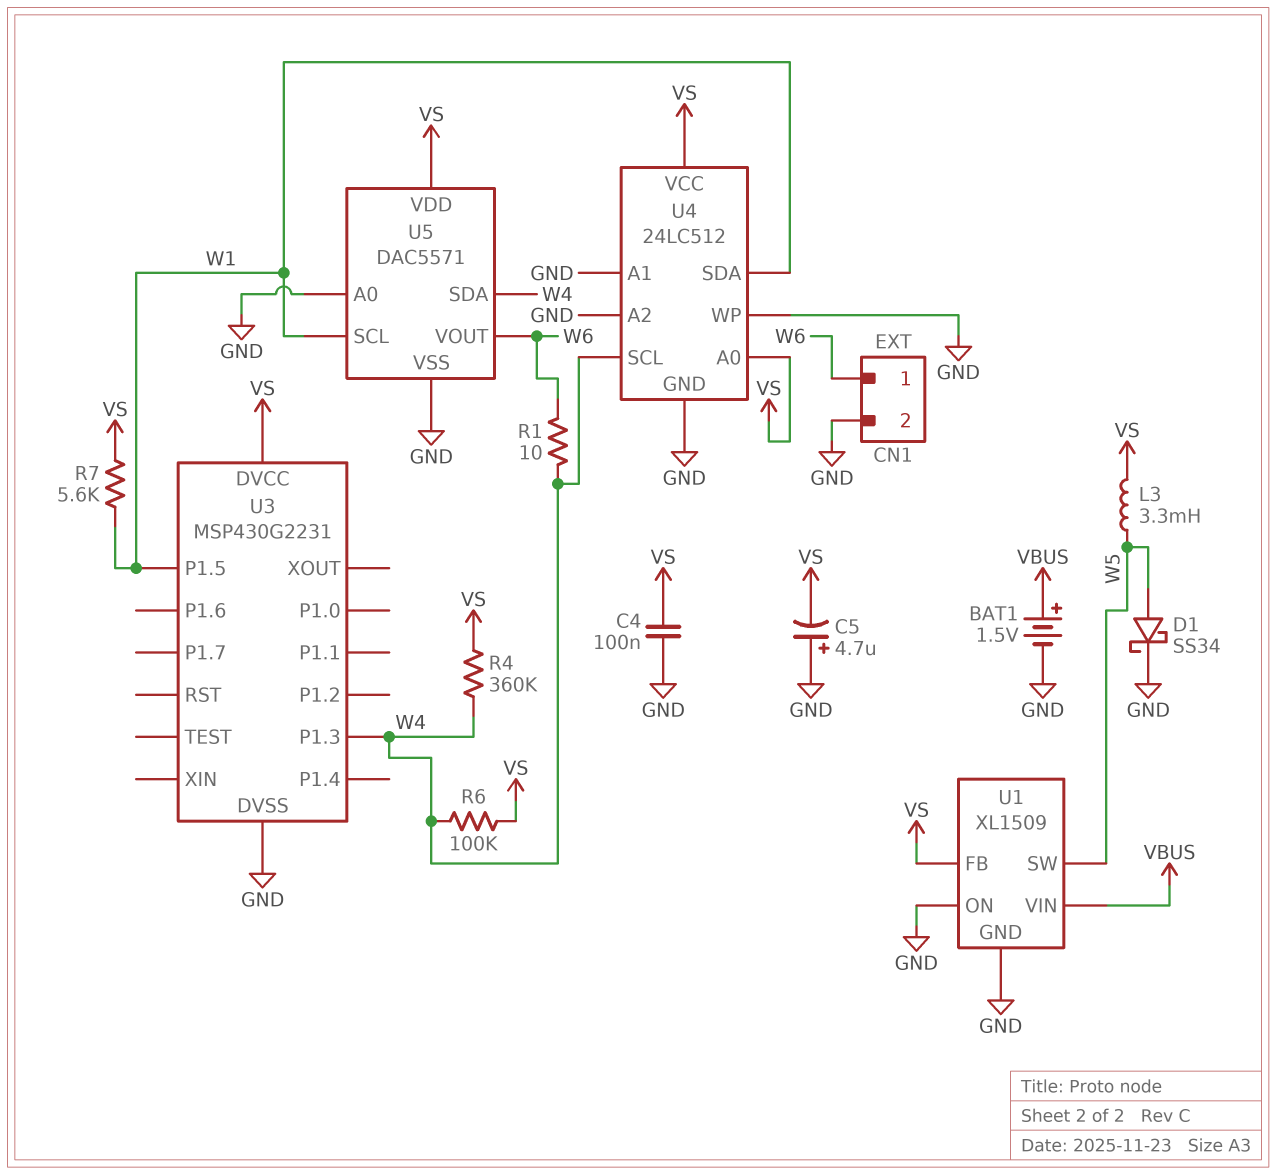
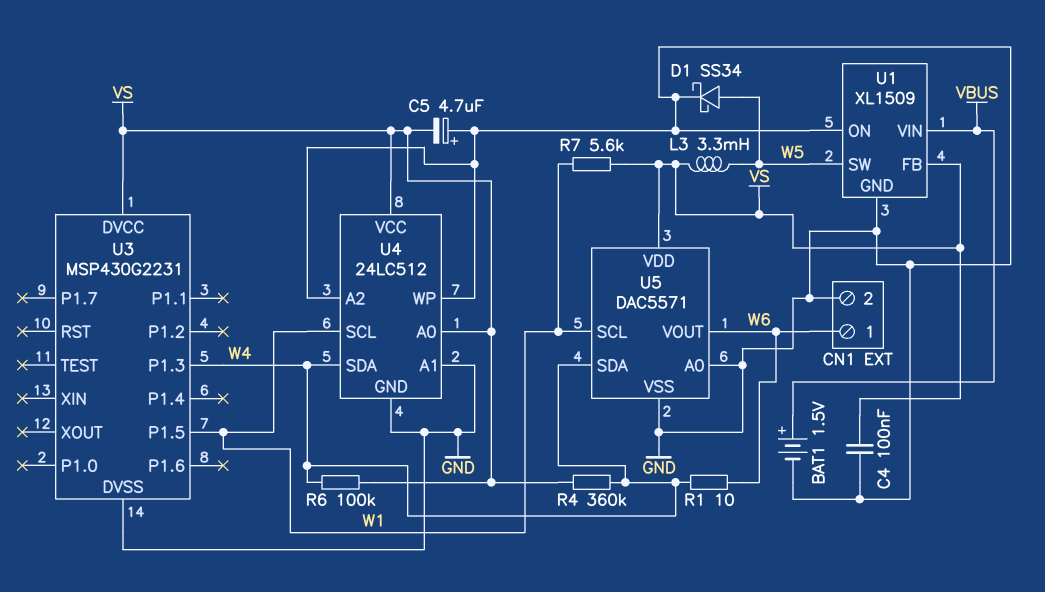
U4 pin SCL: W4 -> W1
U4 pin SDA: W1 -> W4

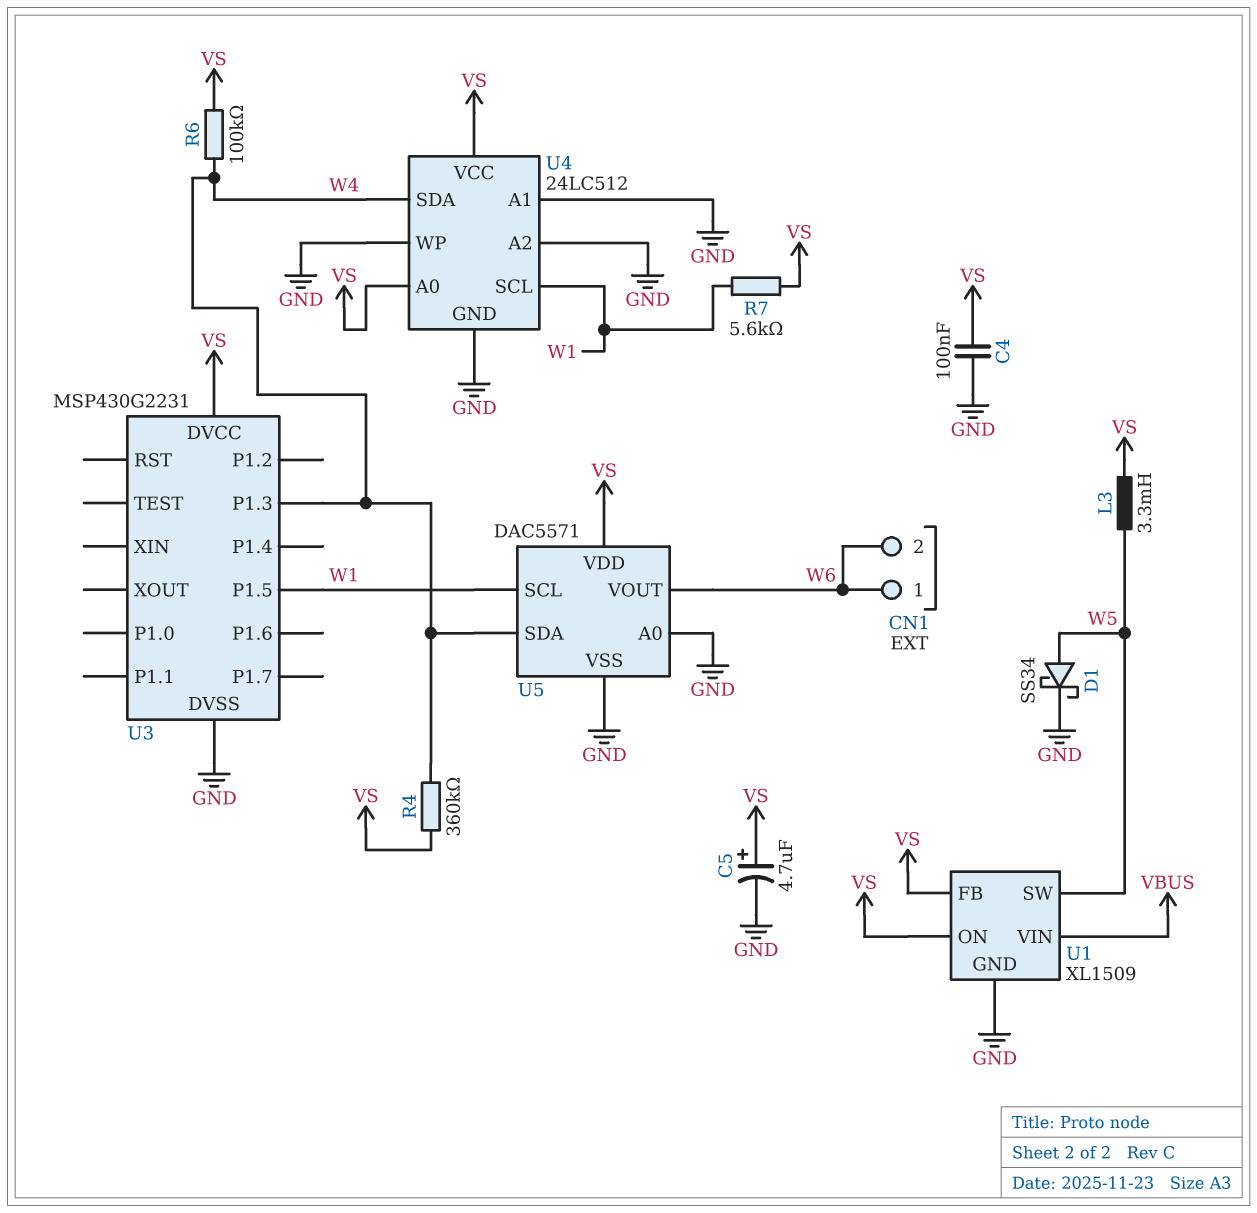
BAT1: 1.5V (plus VBUS, minus GND) -> none
C5: 4.7uF (plus GND, minus VS) -> 4.7uF (plus VS, minus GND)
CN1 pin 2: GND -> W6
R1: 10 (W4, W6) -> none
U1 pin ON: GND -> VS

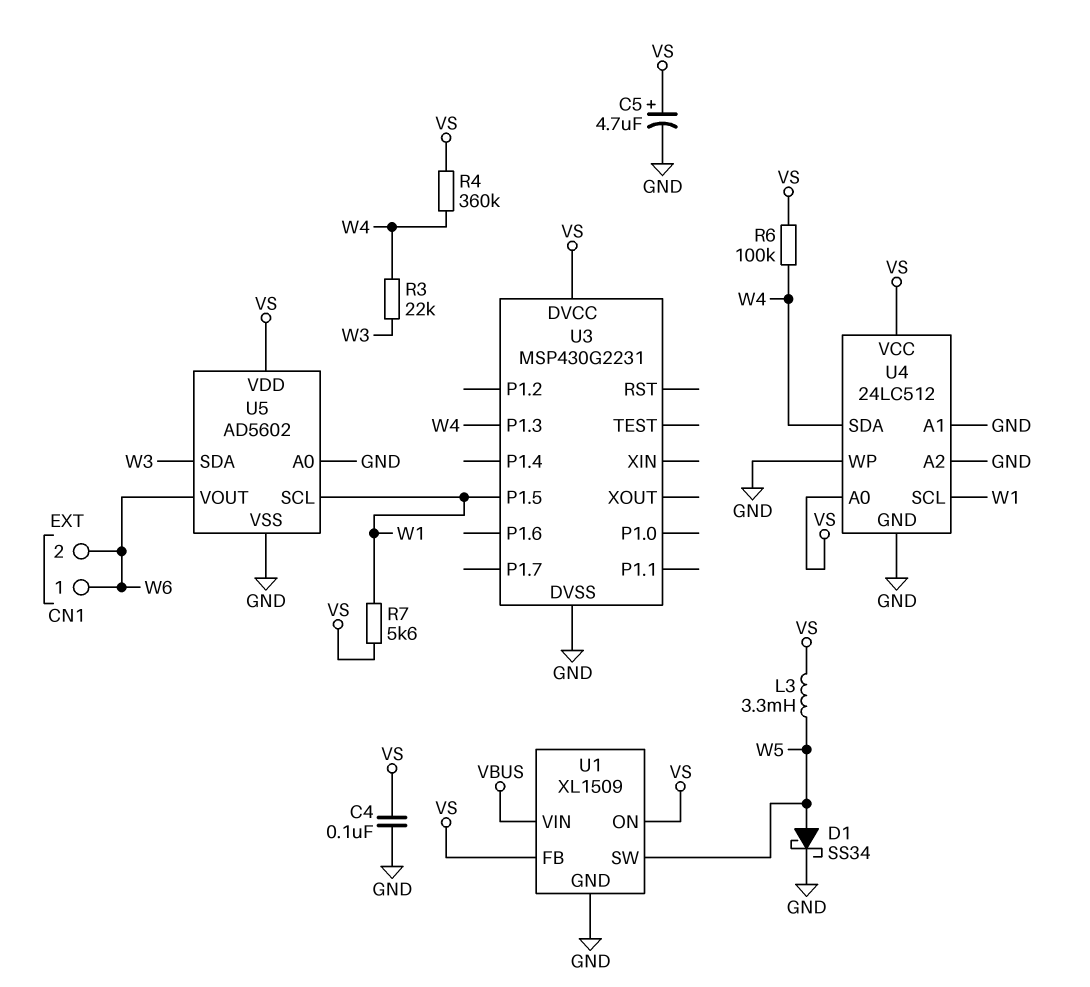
R3: none -> 22k (W3, W4)
U5: DAC5571 -> AD5602
U5 pin SDA: W4 -> W3

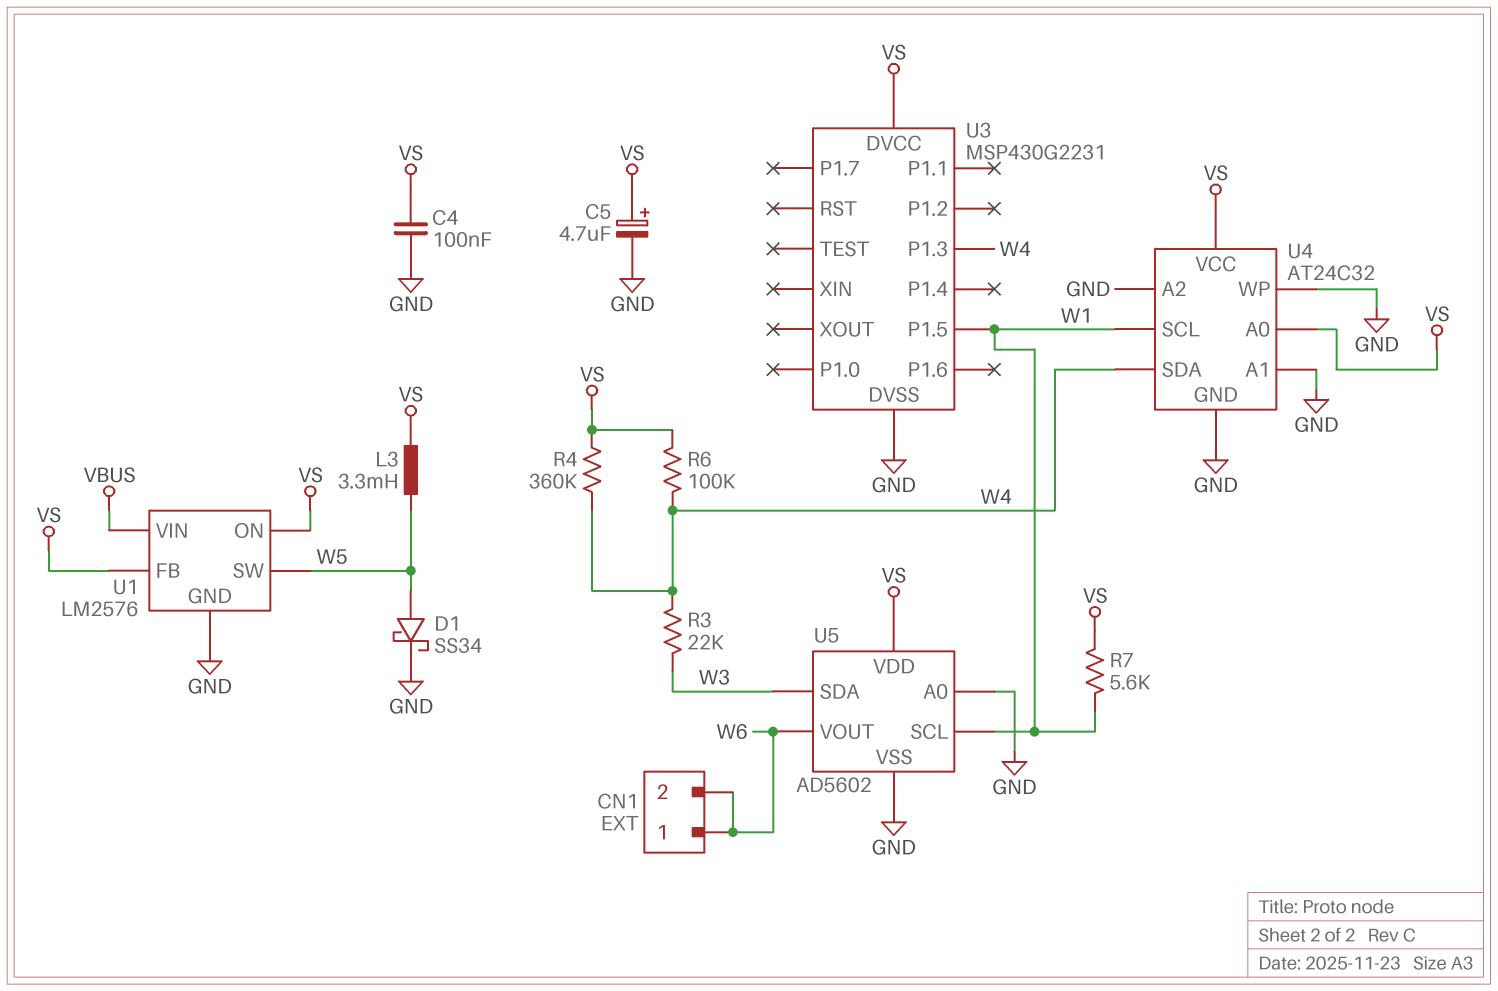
U1: XL1509 -> LM2576
U4: 24LC512 -> AT24C32

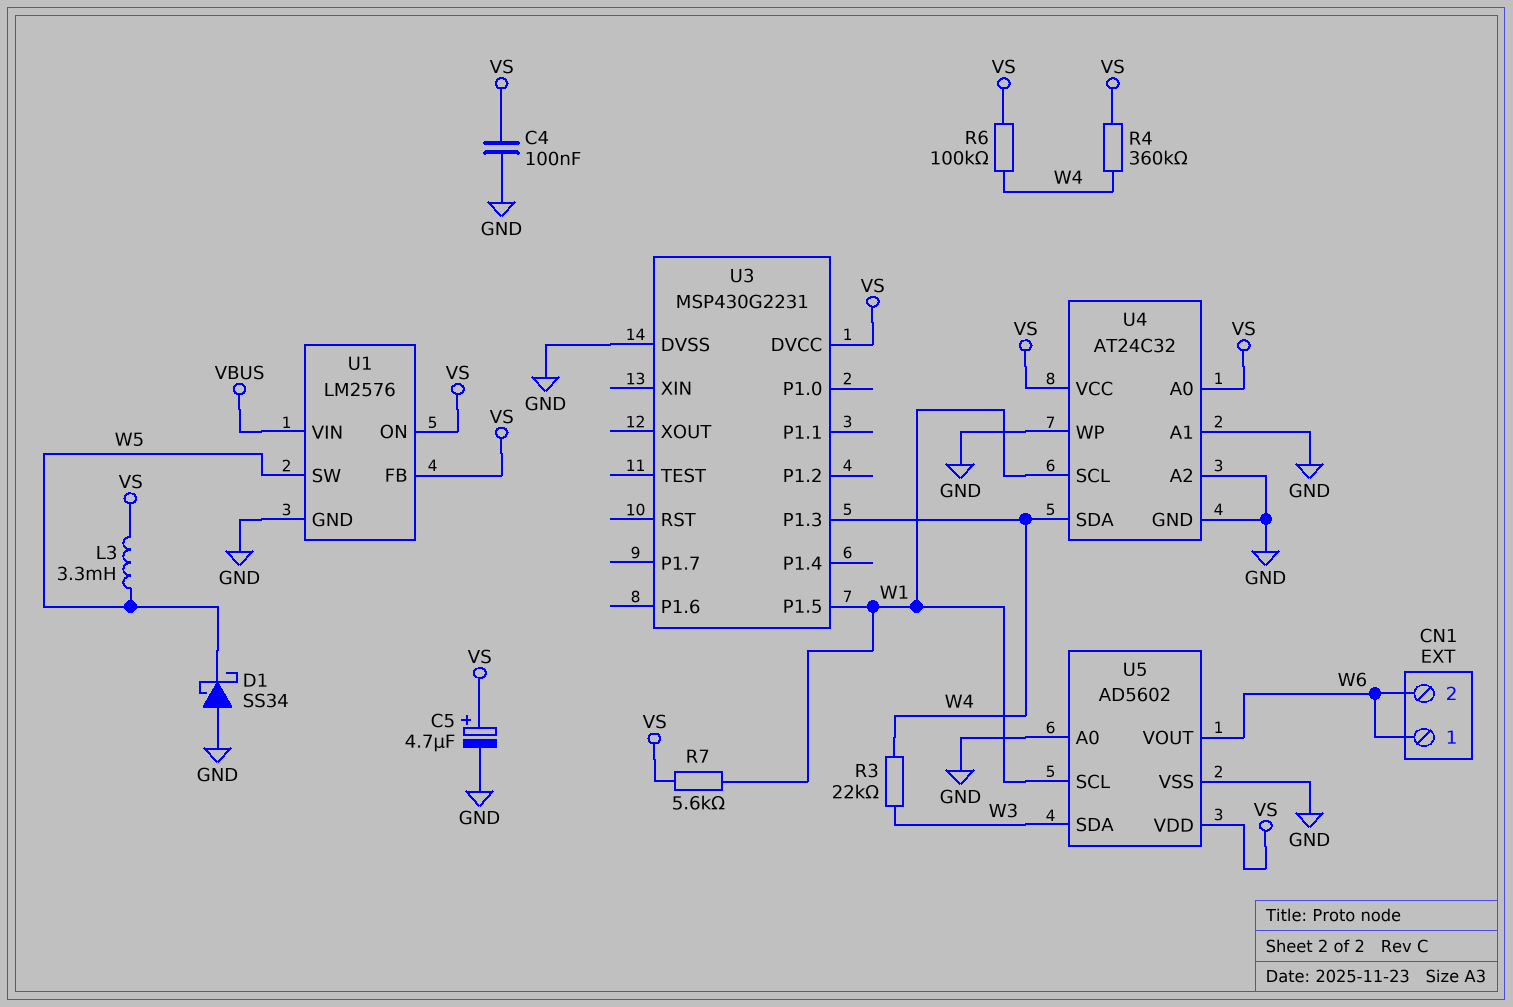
D1: schottky SS34 (A W5, K GND) -> schottky SS34 (A GND, K W5)

